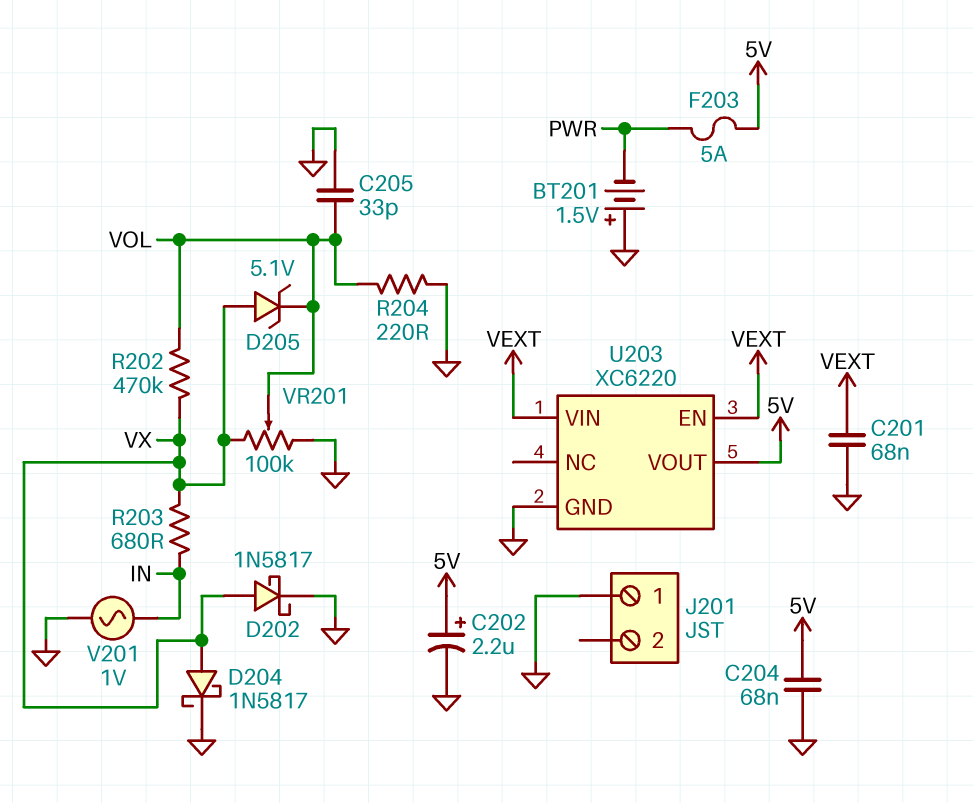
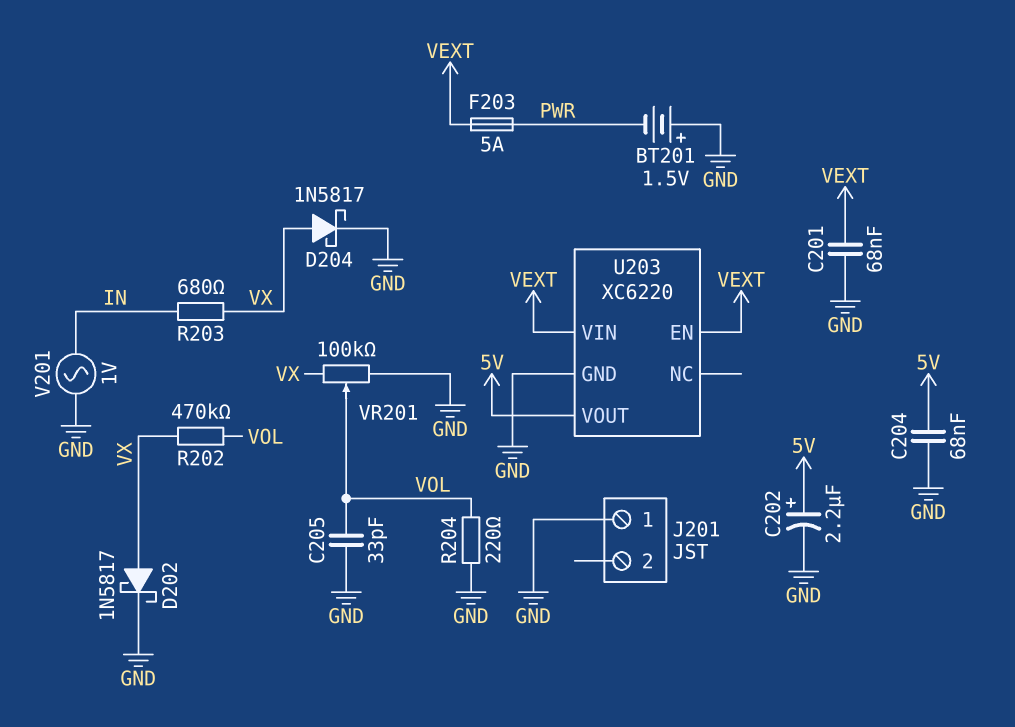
D205: zener 5.1V (A VX, K VOL) -> none
F203: 5A (5V, PWR) -> 5A (PWR, VEXT)

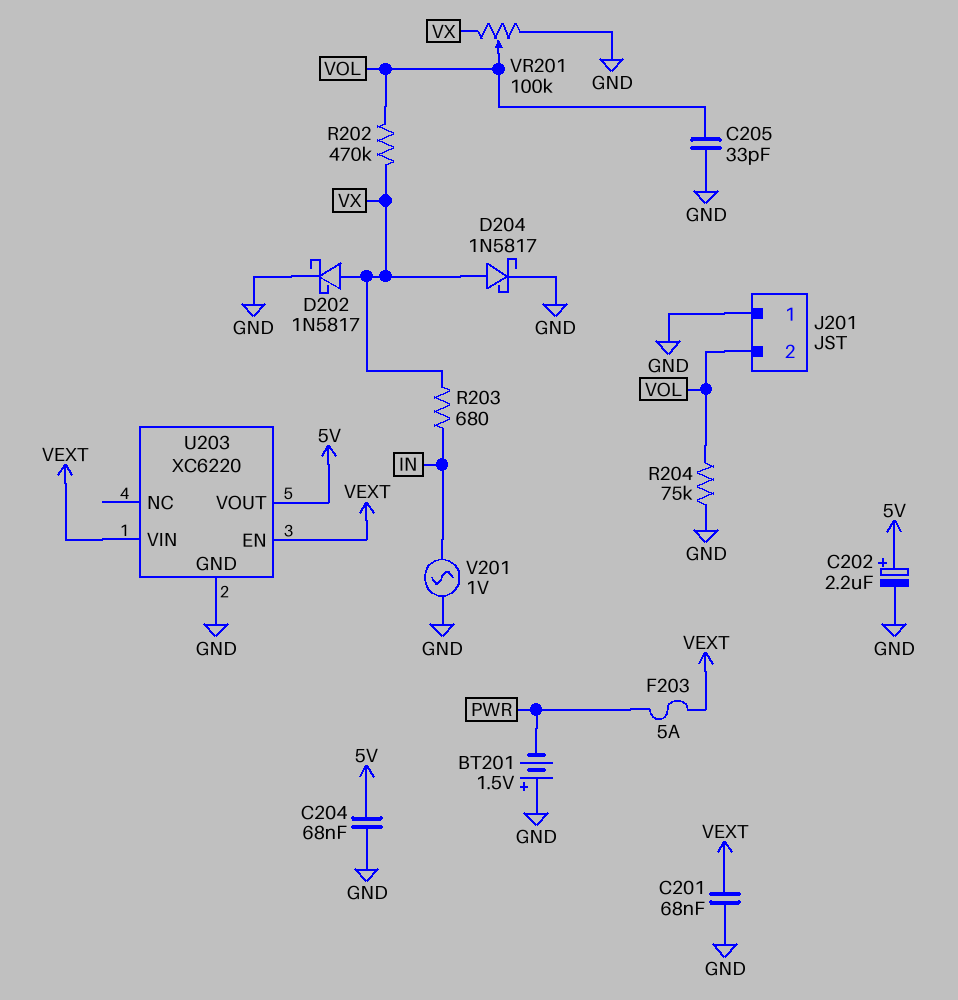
J201 pin 2: none -> VOL
R204: 220 (GND, VOL) -> 75k (GND, VOL)

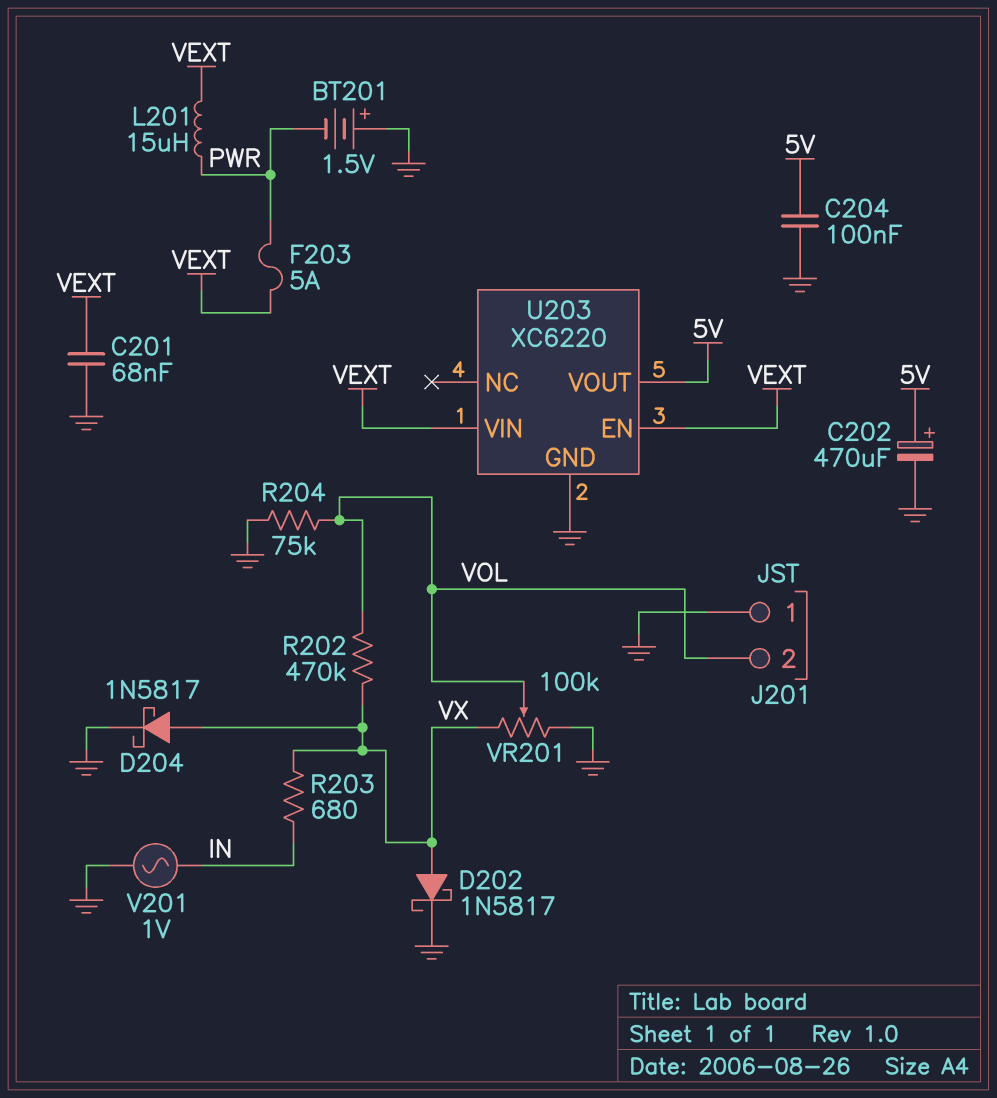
C202: 2.2uF (plus 5V, minus GND) -> 470uF (plus 5V, minus GND)
C204: 68nF (5V, GND) -> 100nF (5V, GND)
C205: 33pF (GND, VOL) -> none
L201: none -> 15uH (PWR, VEXT)

